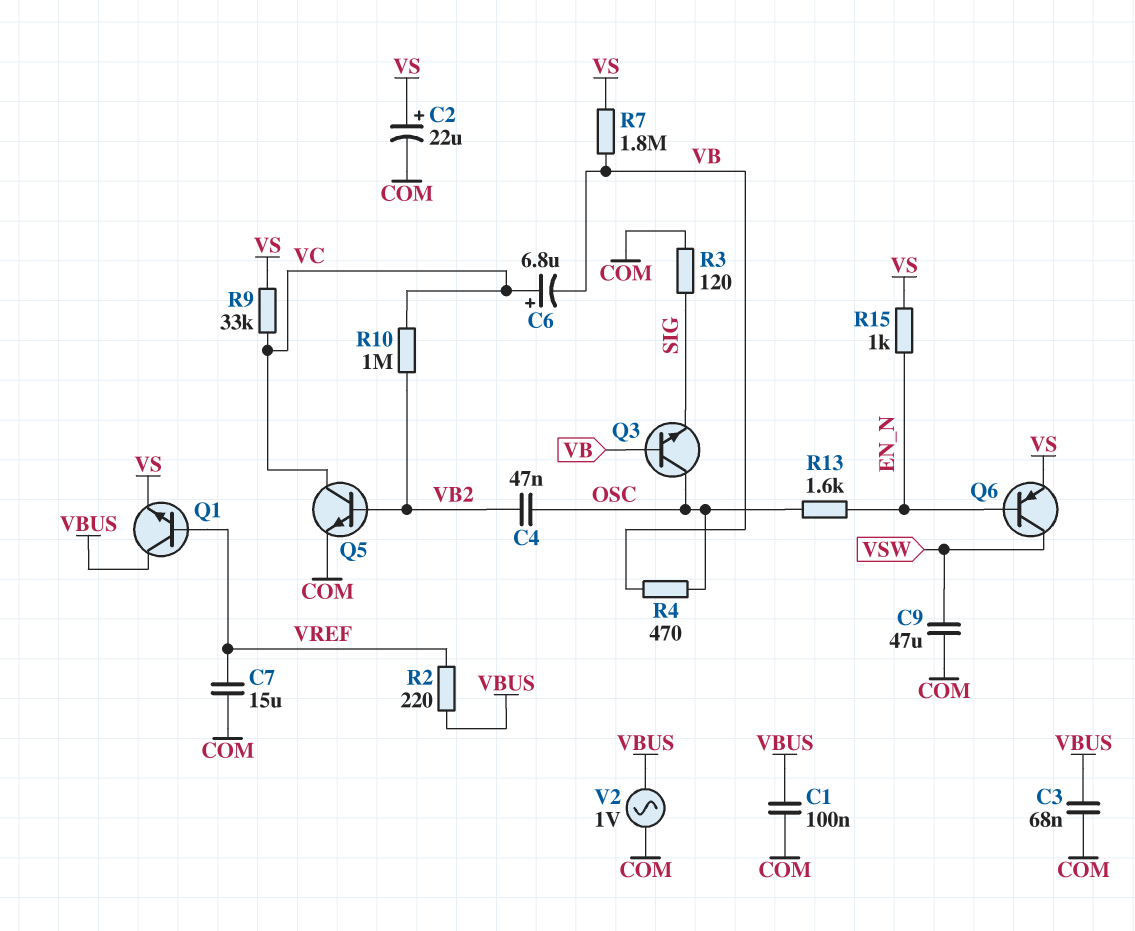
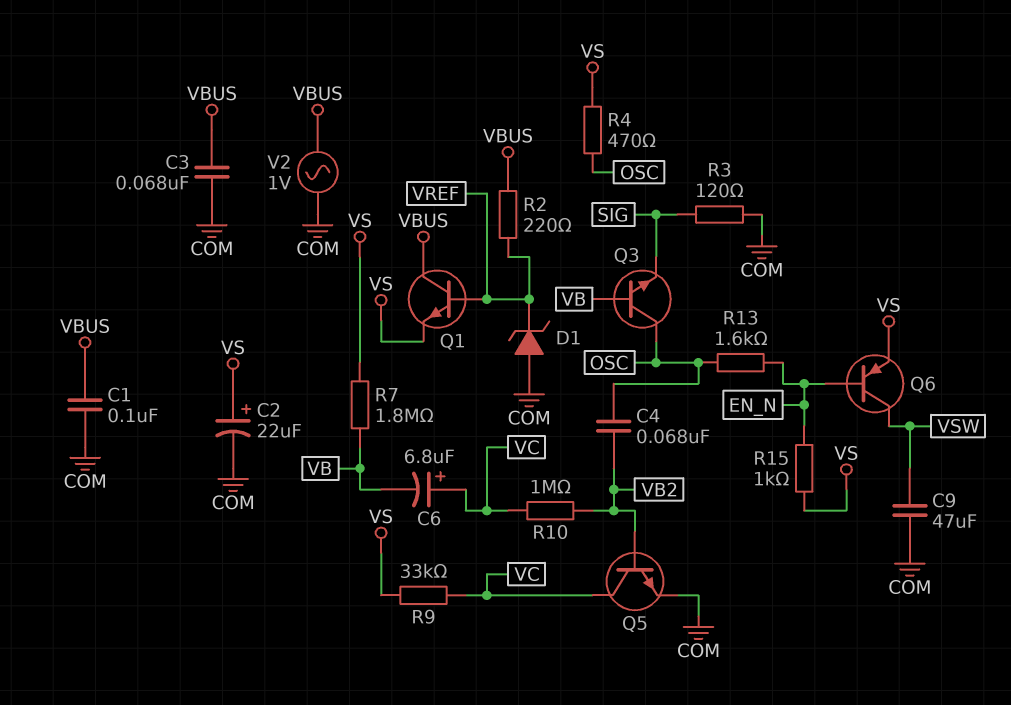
C4: 47nF (OSC, VB2) -> 68nF (OSC, VB2)
C7: 15uF (COM, VREF) -> none
D1: none -> zener (A COM, K VREF)
R4: 470 (OSC, VB) -> 470 (OSC, VS)

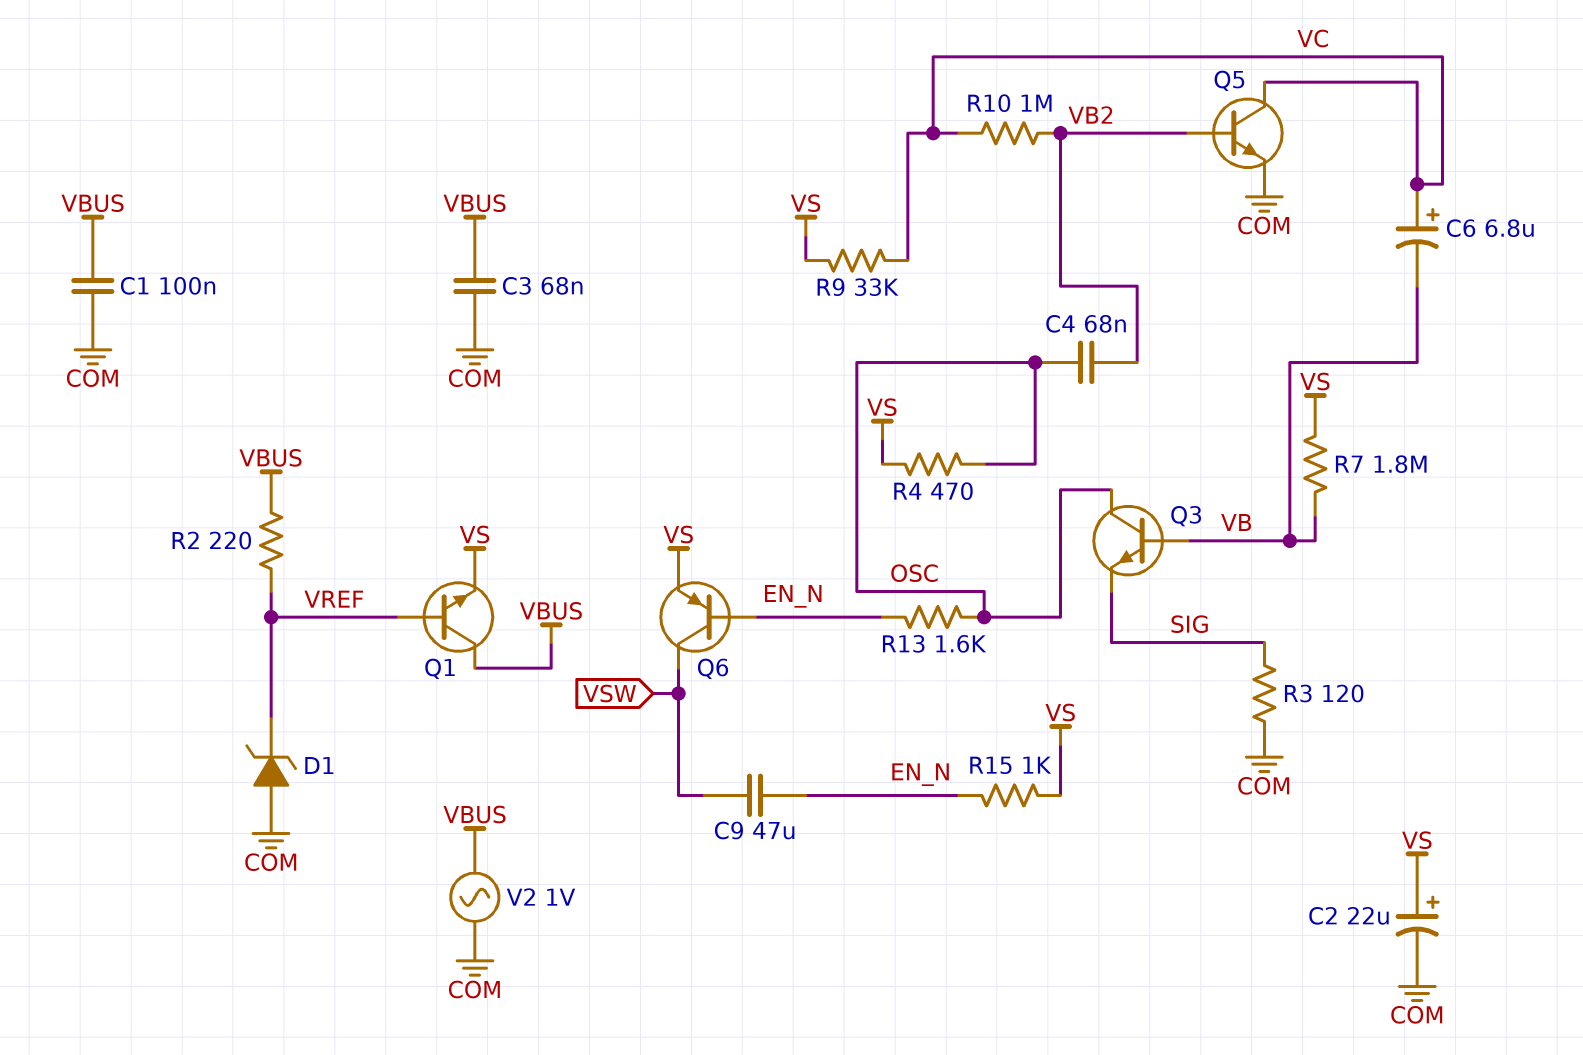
C9: 47uF (COM, VSW) -> 47uF (EN_N, VSW)

